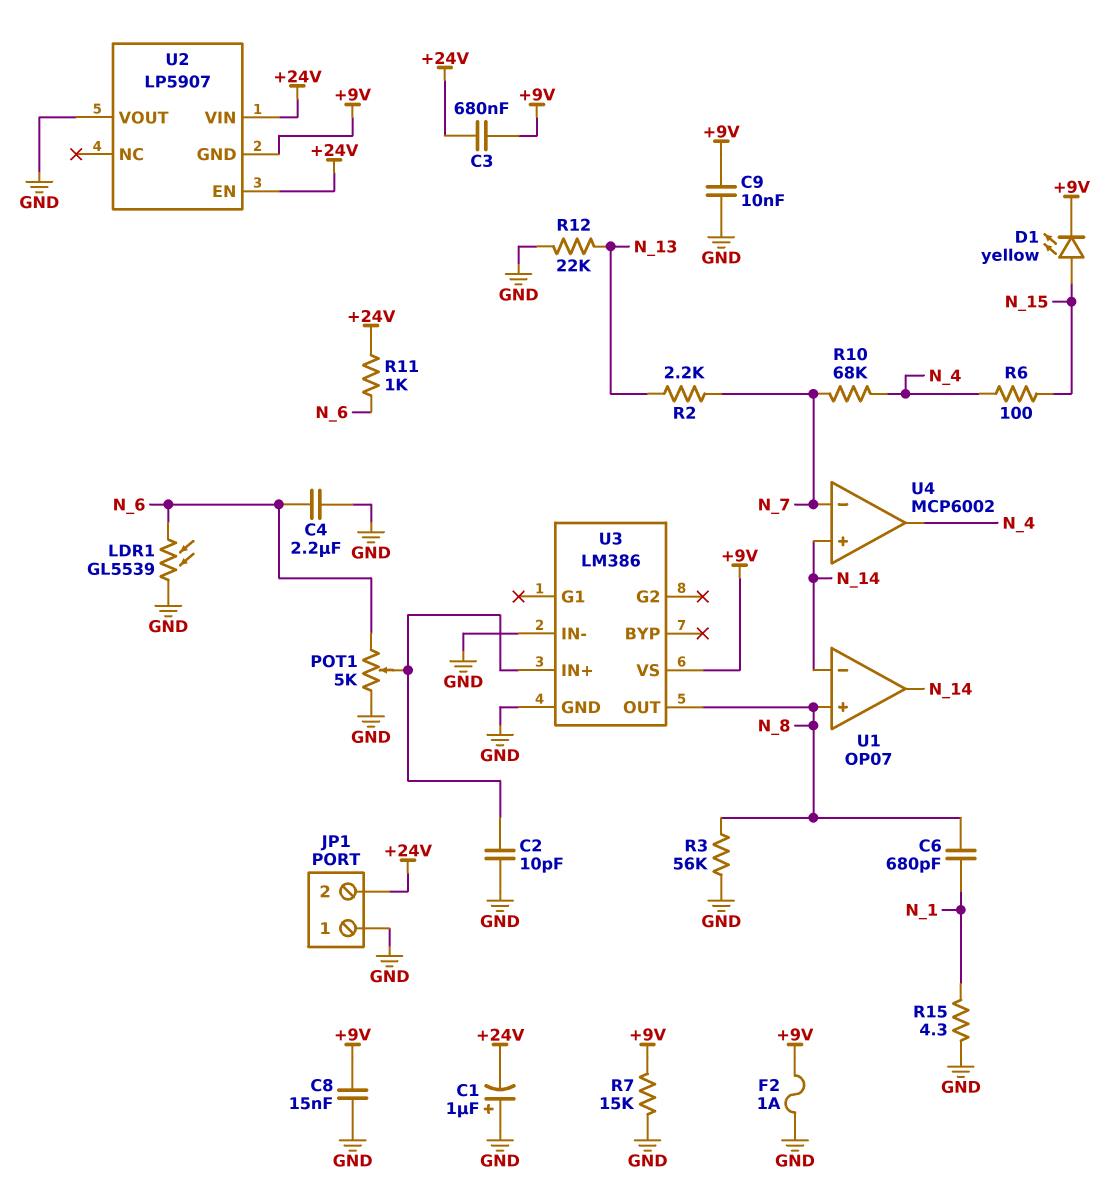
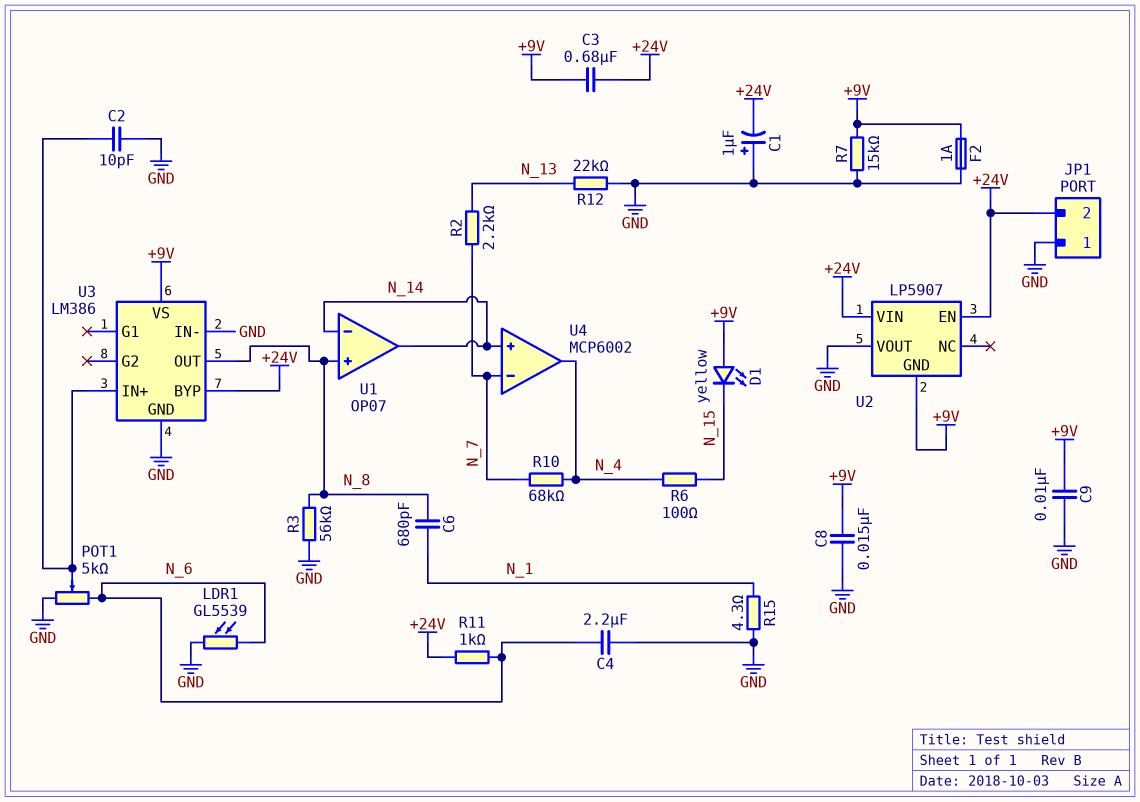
D1: LED yellow (A N_15, K +9V) -> LED yellow (A +9V, K N_15)
U3 pin BYP: none -> +24V

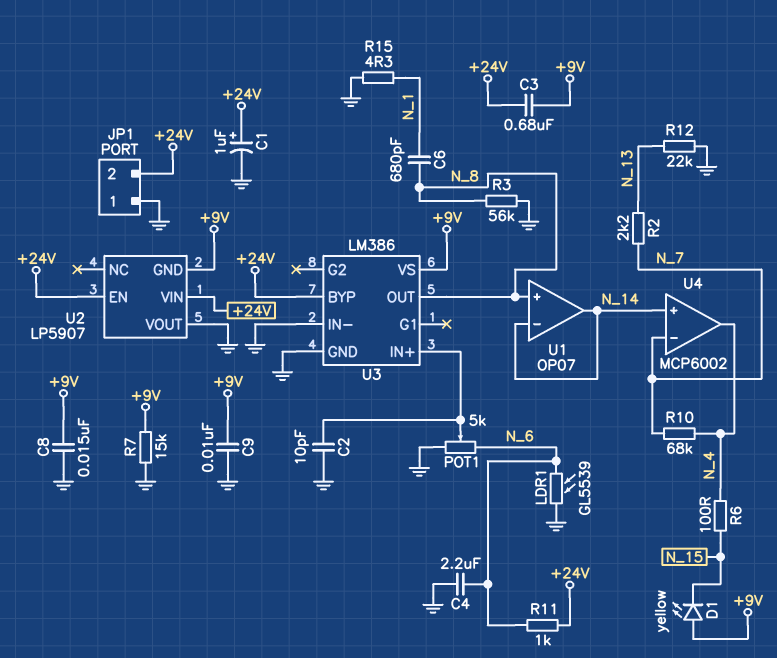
C1: 1uF (plus GND, minus +24V) -> 1uF (plus +24V, minus GND)
F2: 1A (+9V, GND) -> none

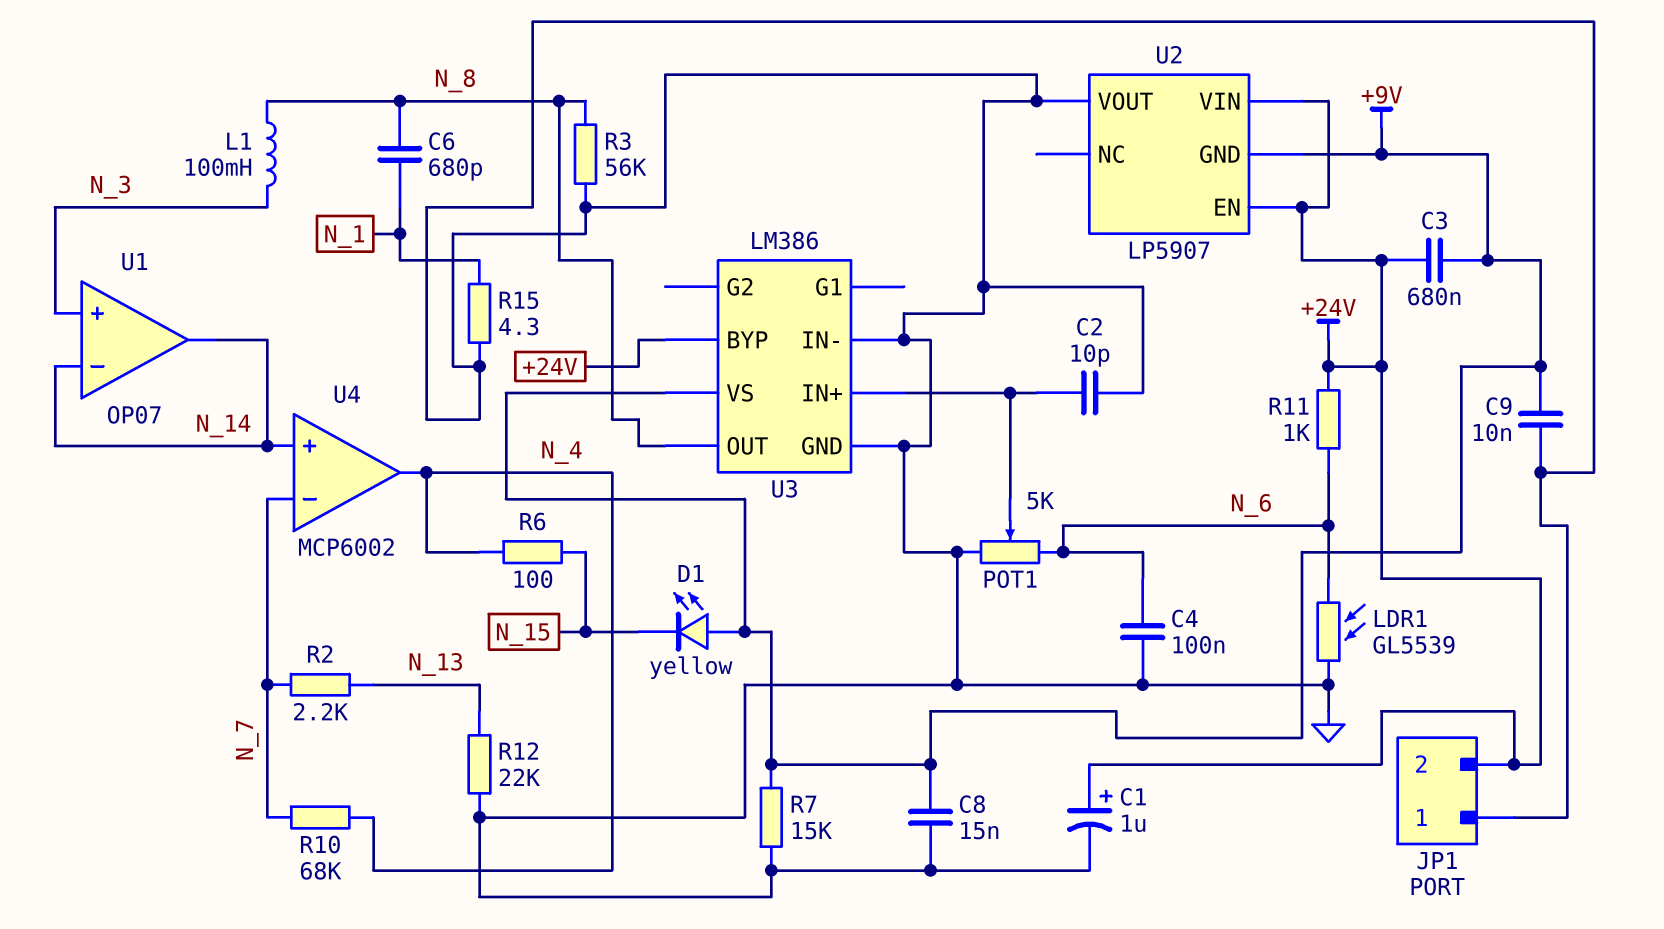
C4: 2.2uF (GND, N_6) -> 100nF (GND, N_6)
L1: none -> 100mH (N_3, N_8)
U1 pin in+: N_8 -> N_3

